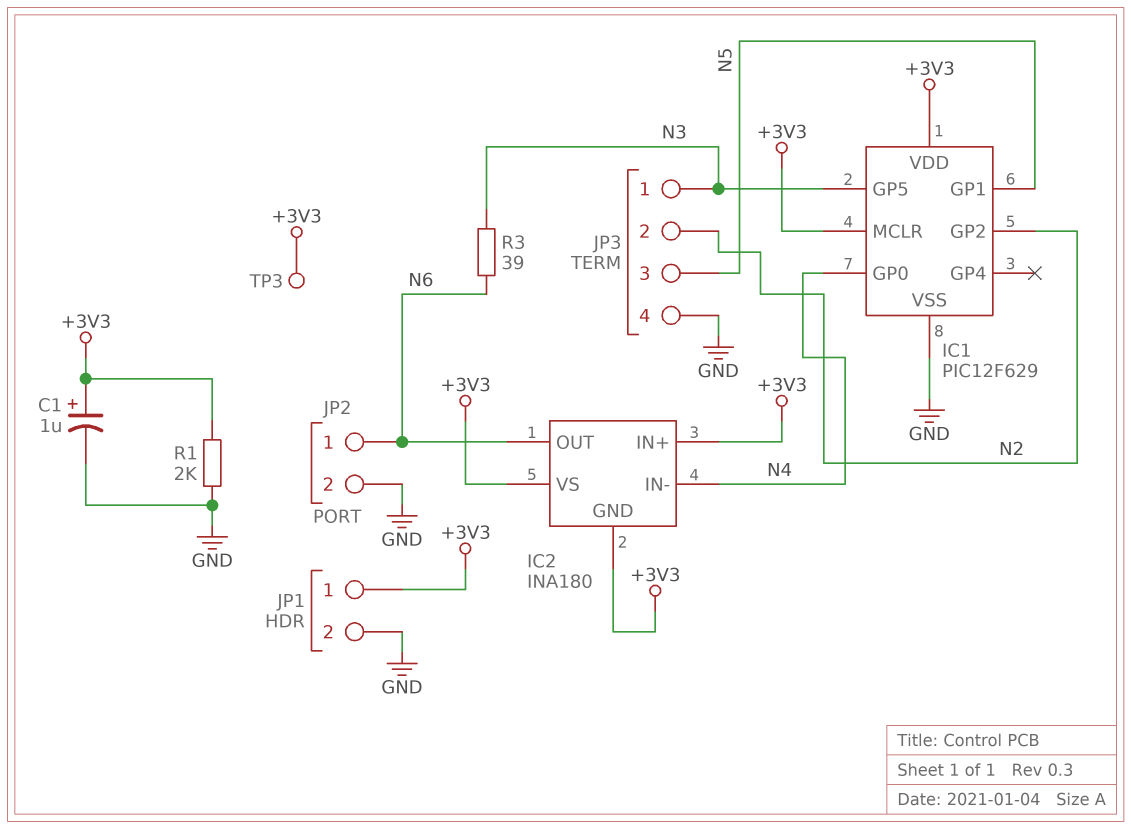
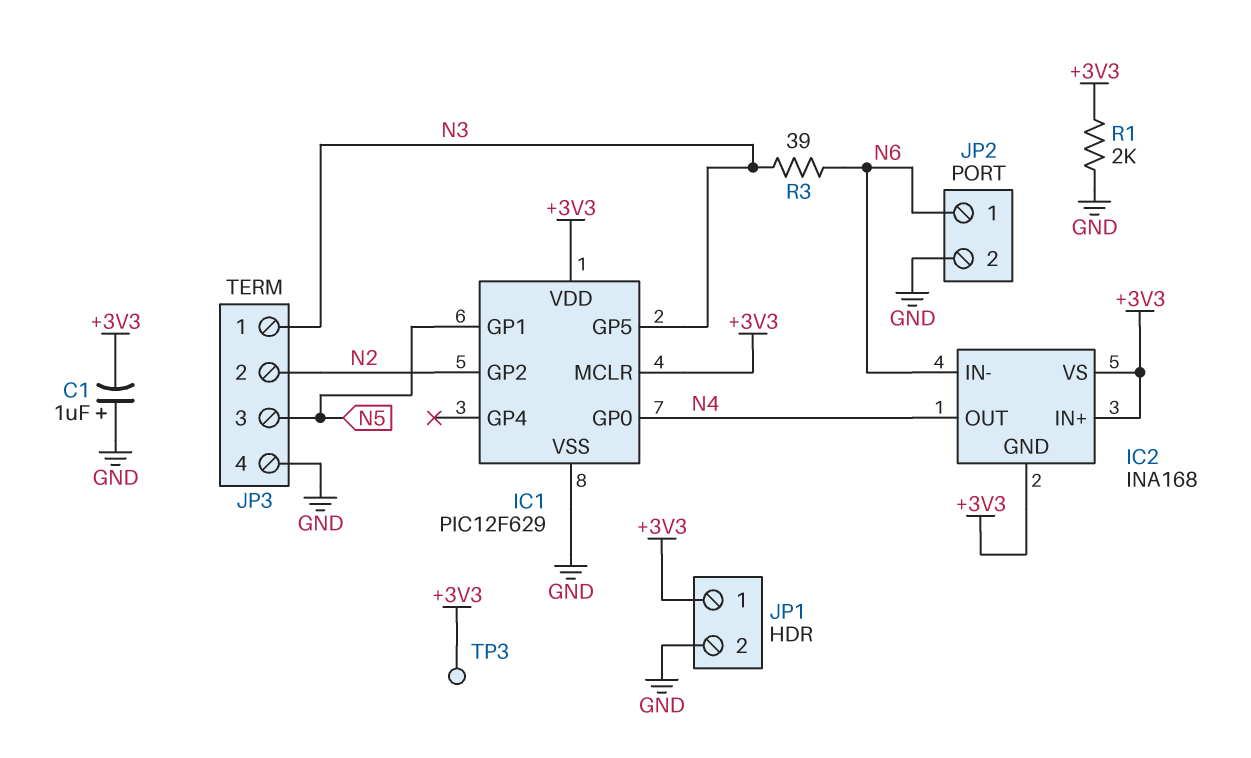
C1: 1uF (plus +3V3, minus GND) -> 1uF (plus GND, minus +3V3)
IC2: INA180 -> INA168
IC2 pin IN-: N4 -> N6
IC2 pin OUT: N6 -> N4

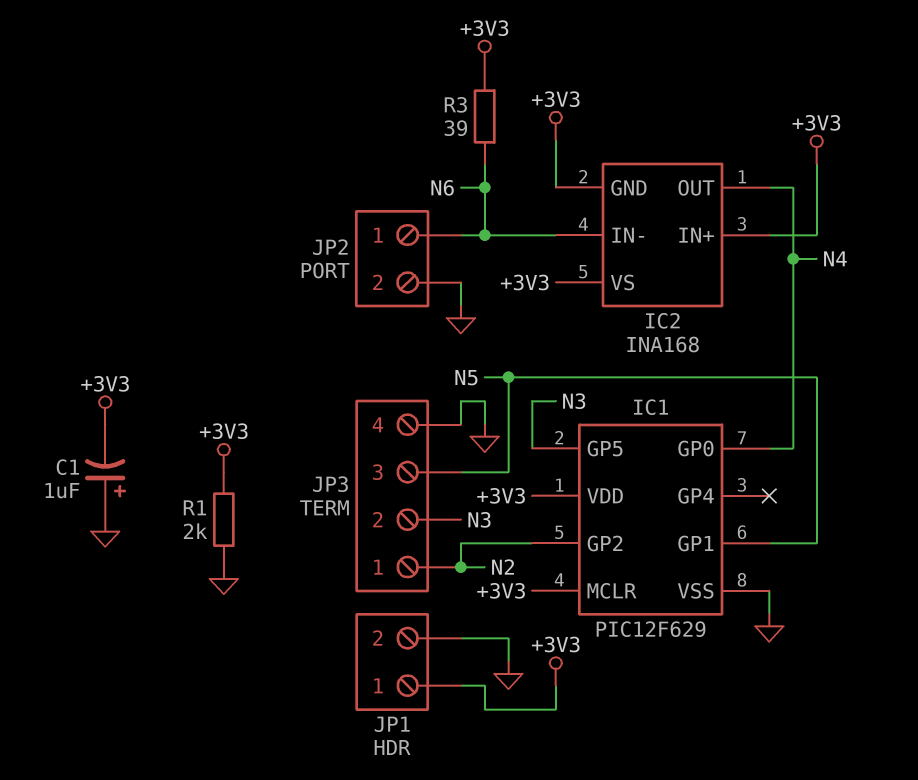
JP3 pin 1: N3 -> N2
JP3 pin 2: N2 -> N3
R3: 39 (N3, N6) -> 39 (+3V3, N6)
TP3: test point (+3V3) -> none

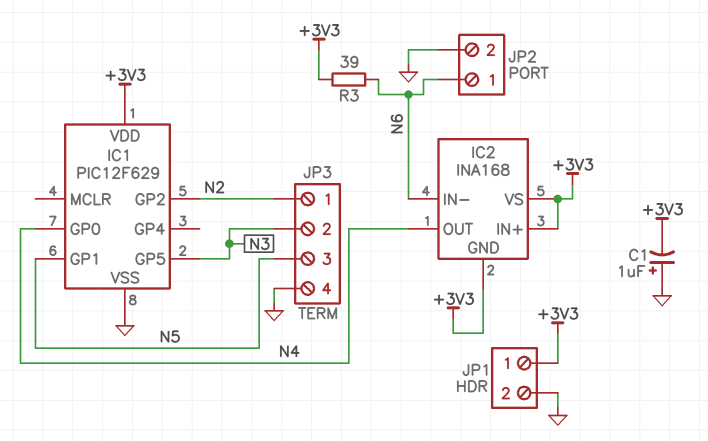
IC1 pin MCLR: +3V3 -> none
R1: 2k (+3V3, GND) -> none

